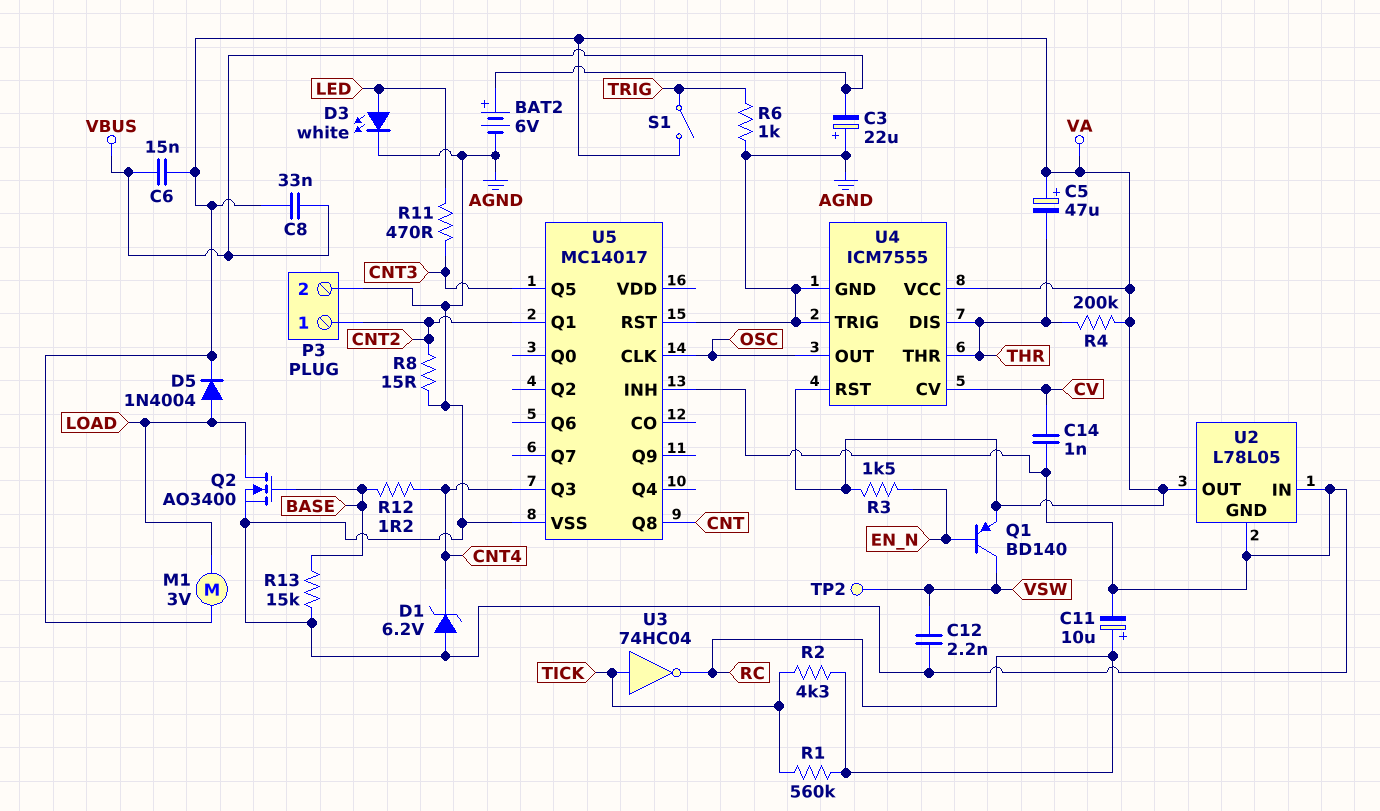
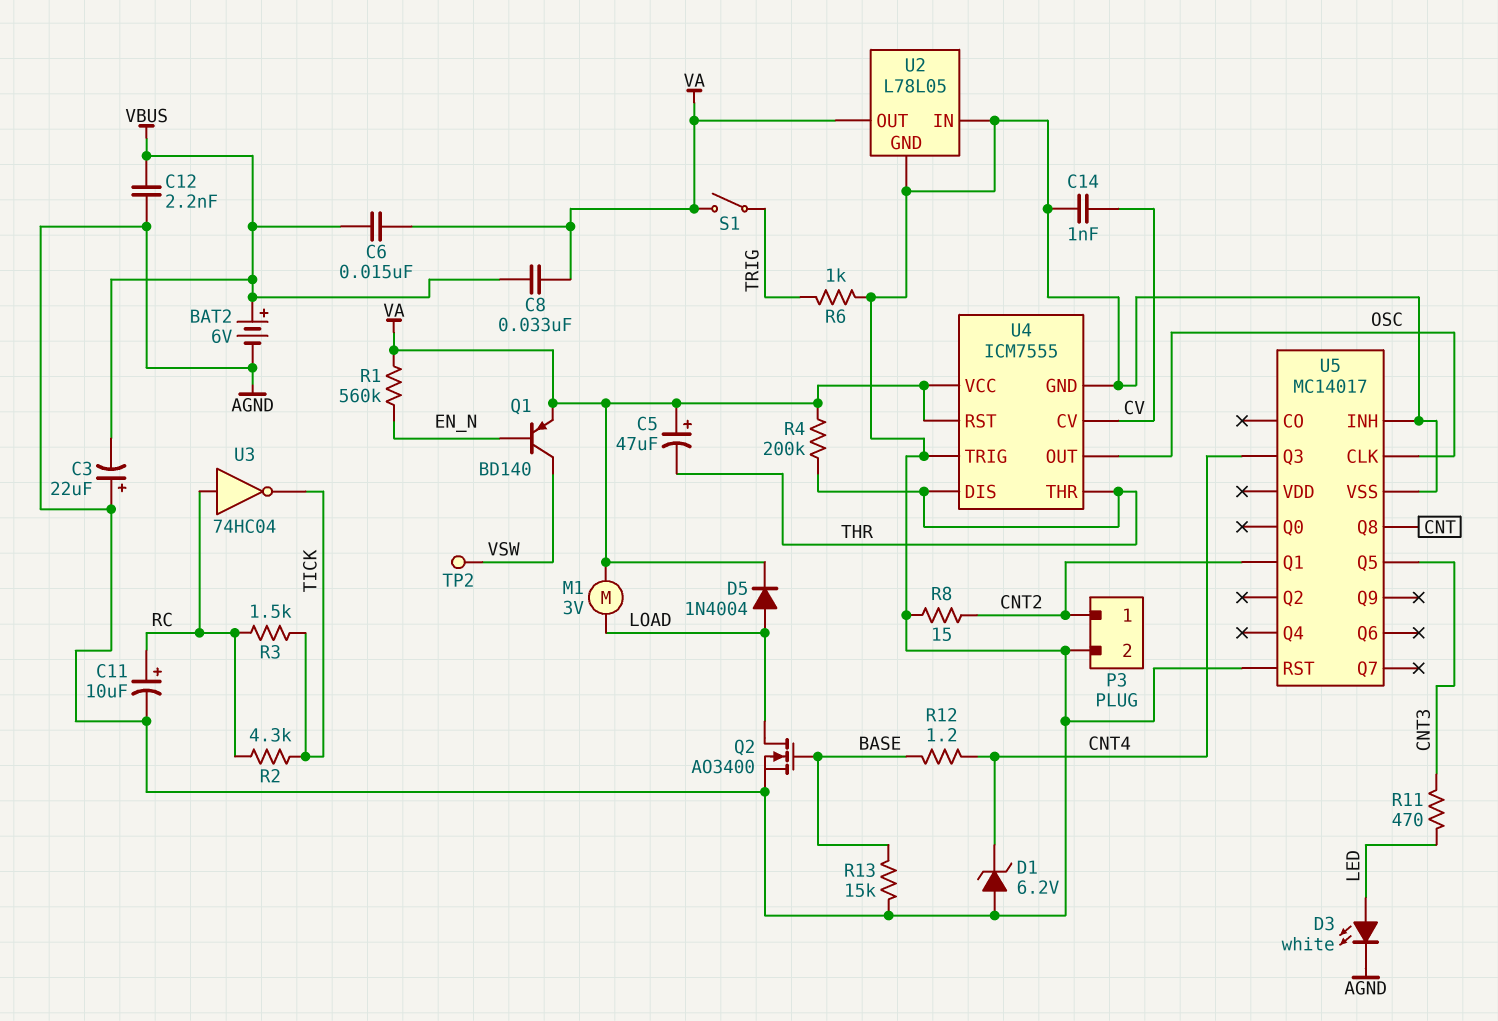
C12: 2.2nF (AGND, VSW) -> 2.2nF (AGND, VBUS)
R1: 560k (RC, TICK) -> 560k (EN_N, VA)
R3: 1.5k (EN_N, VA) -> 1.5k (RC, TICK)
U3: NOT 74HC04 (in TICK, out RC) -> NOT 74HC04 (in RC, out TICK)

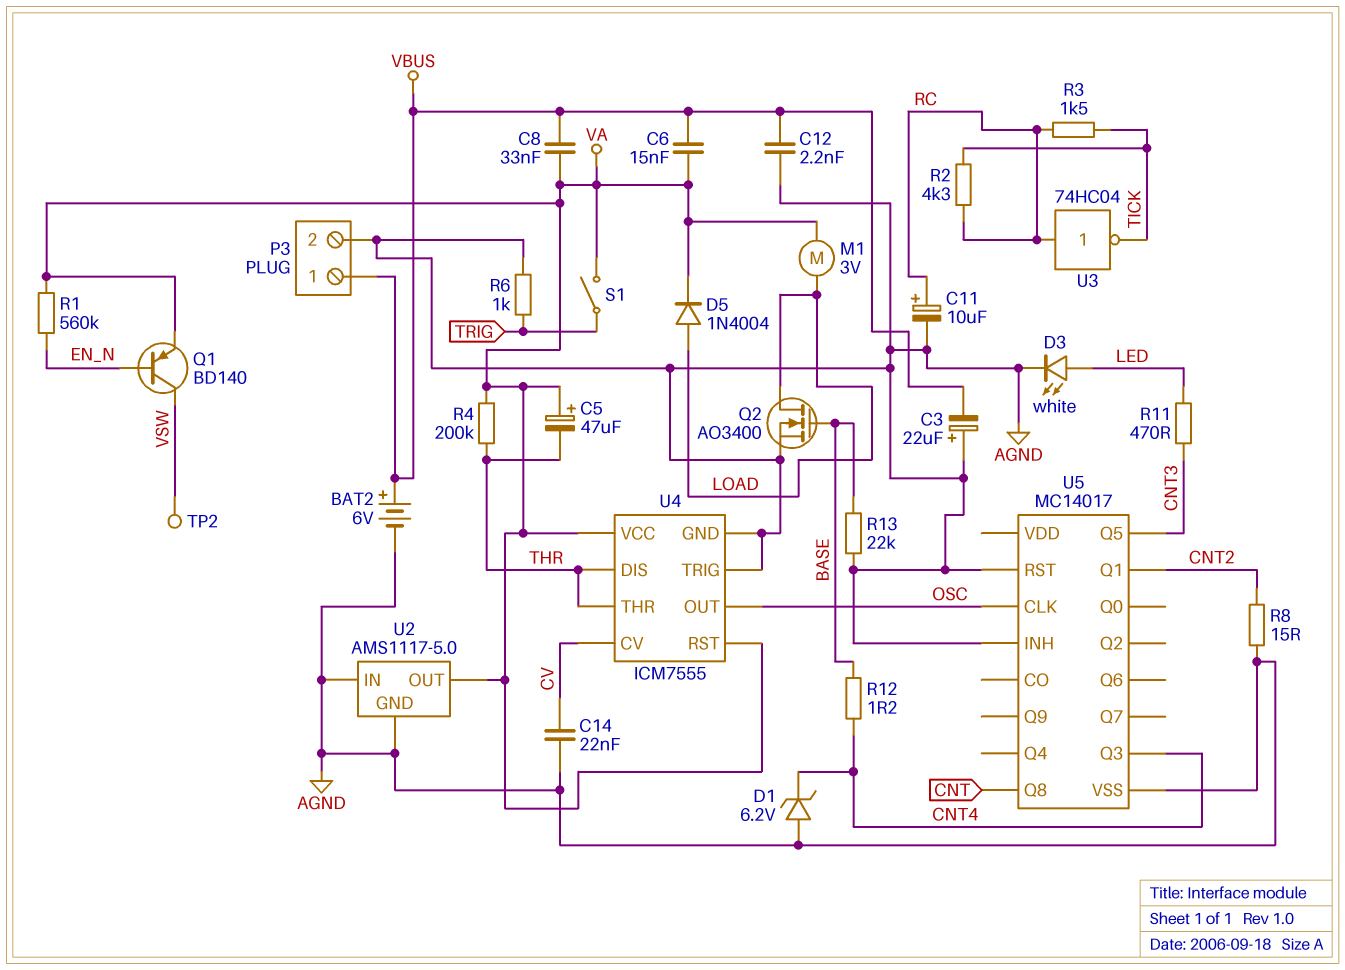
C14: 1nF (AGND, CV) -> 22nF (AGND, CV)
P3 pin 1: CNT2 -> VBUS
R13: 15k (AGND, BASE) -> 22k (AGND, BASE)
U2: L78L05 -> AMS1117-5.0

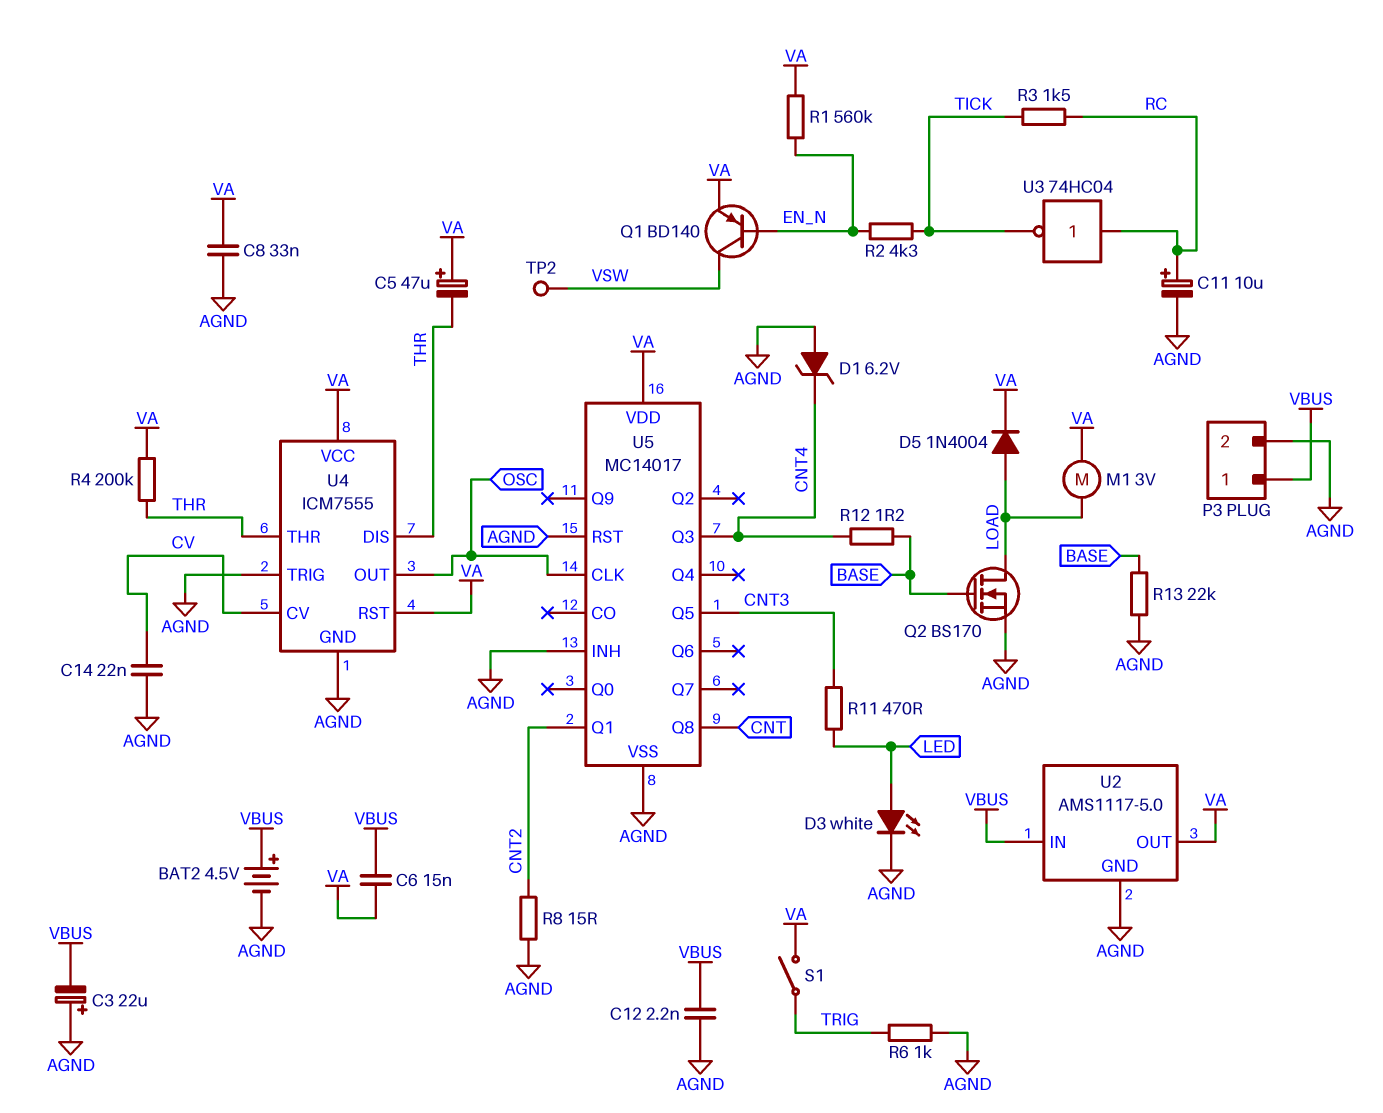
BAT2: 6V (plus VBUS, minus AGND) -> 4.5V (plus VBUS, minus AGND)
C8: 33nF (VA, VBUS) -> 33nF (AGND, VA)
Q2: NMOS AO3400 (G BASE, D LOAD, S AGND) -> NMOS BS170 (G BASE, D LOAD, S AGND)
R2: 4.3k (RC, TICK) -> 4.3k (EN_N, TICK)
U2 pin IN: AGND -> VBUS
U5 pin VDD: none -> VA

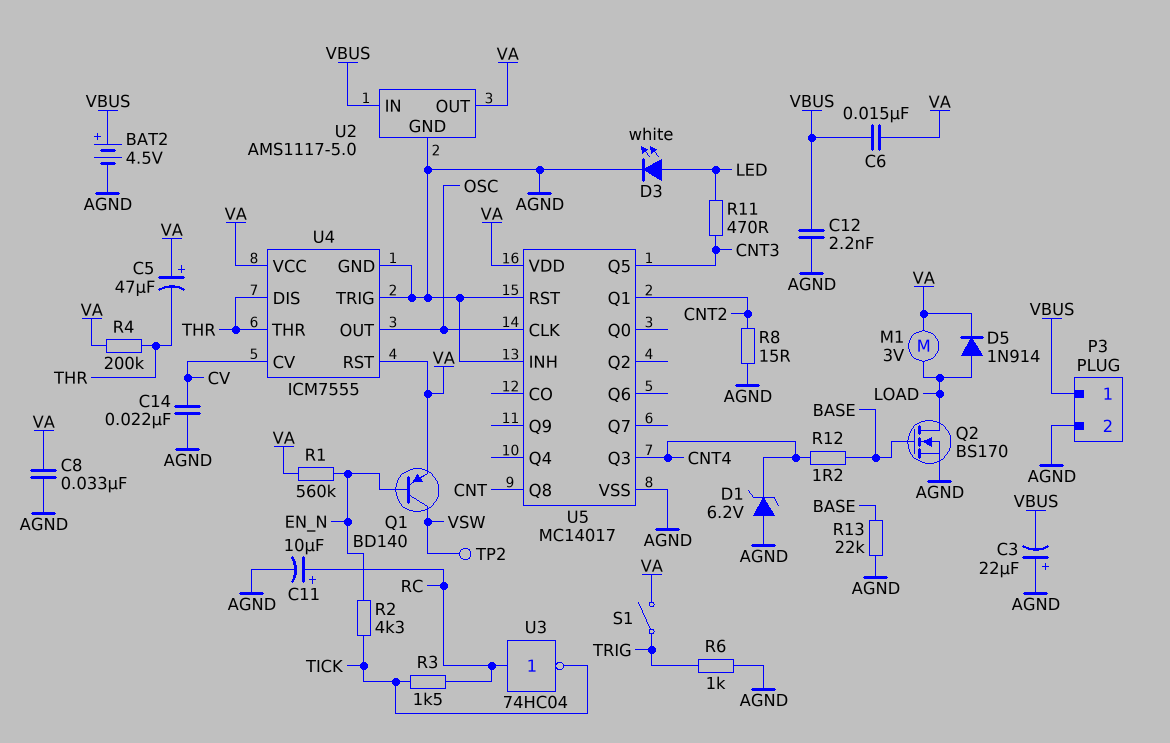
D5: diode 1N4004 (A LOAD, K VA) -> diode 1N914 (A LOAD, K VA)

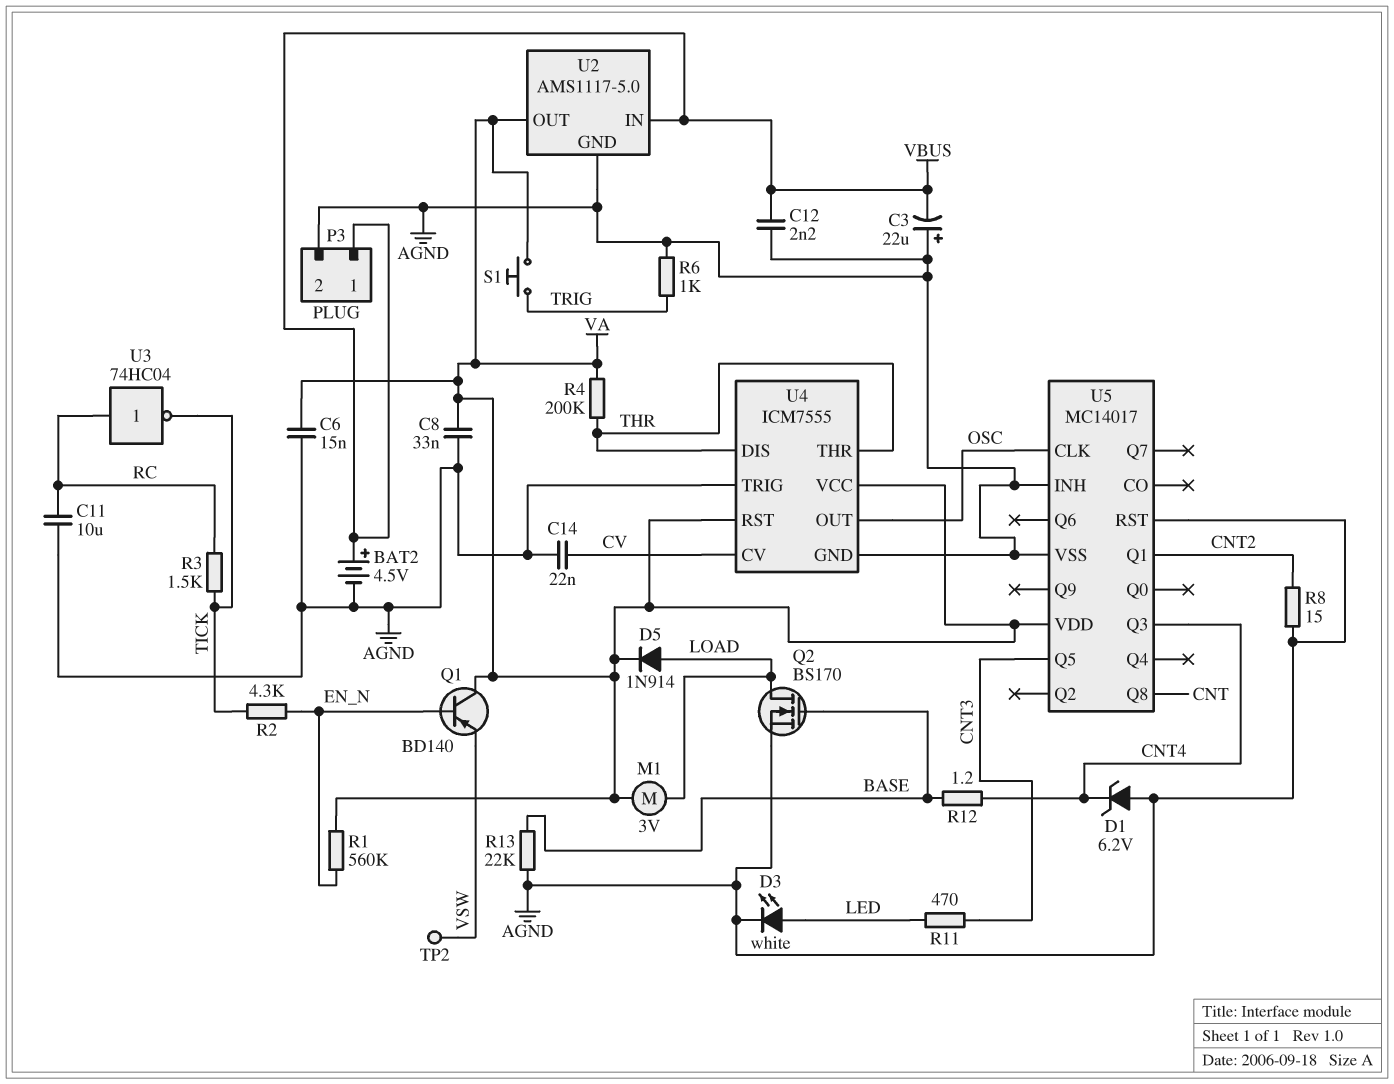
C5: 47uF (plus VA, minus THR) -> none
C6: 15nF (VA, VBUS) -> 15nF (AGND, VA)
C11: 10uF (plus RC, minus AGND) -> 10uF (AGND, RC)
Q1: PNP BD140 (B EN_N, C VSW, E VA) -> PNP BD140 (B EN_N, C VA, E VSW)
S1: switch (TRIG, VA) -> button (TRIG, VA)

